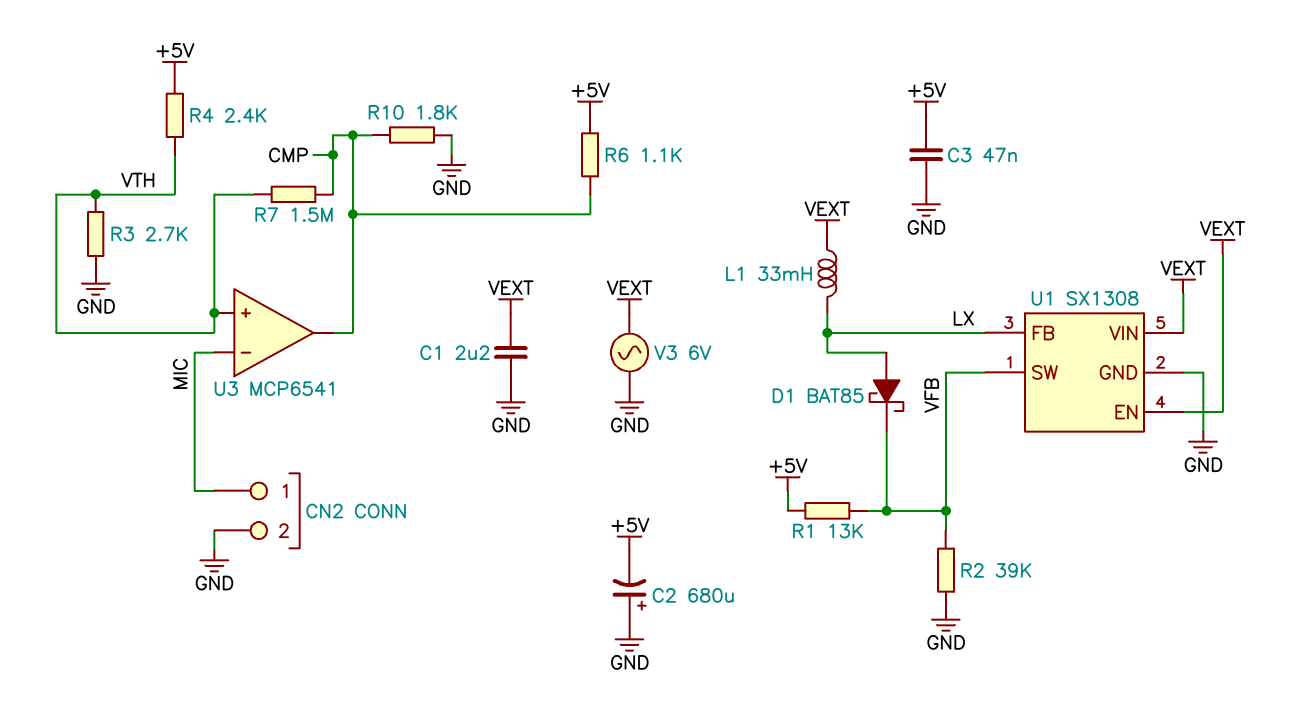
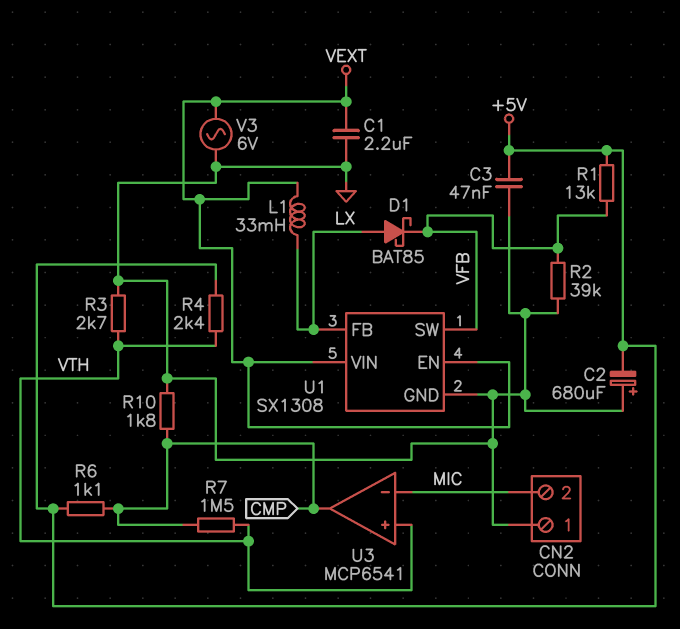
CN2 pin 1: MIC -> GND
CN2 pin 2: GND -> MIC

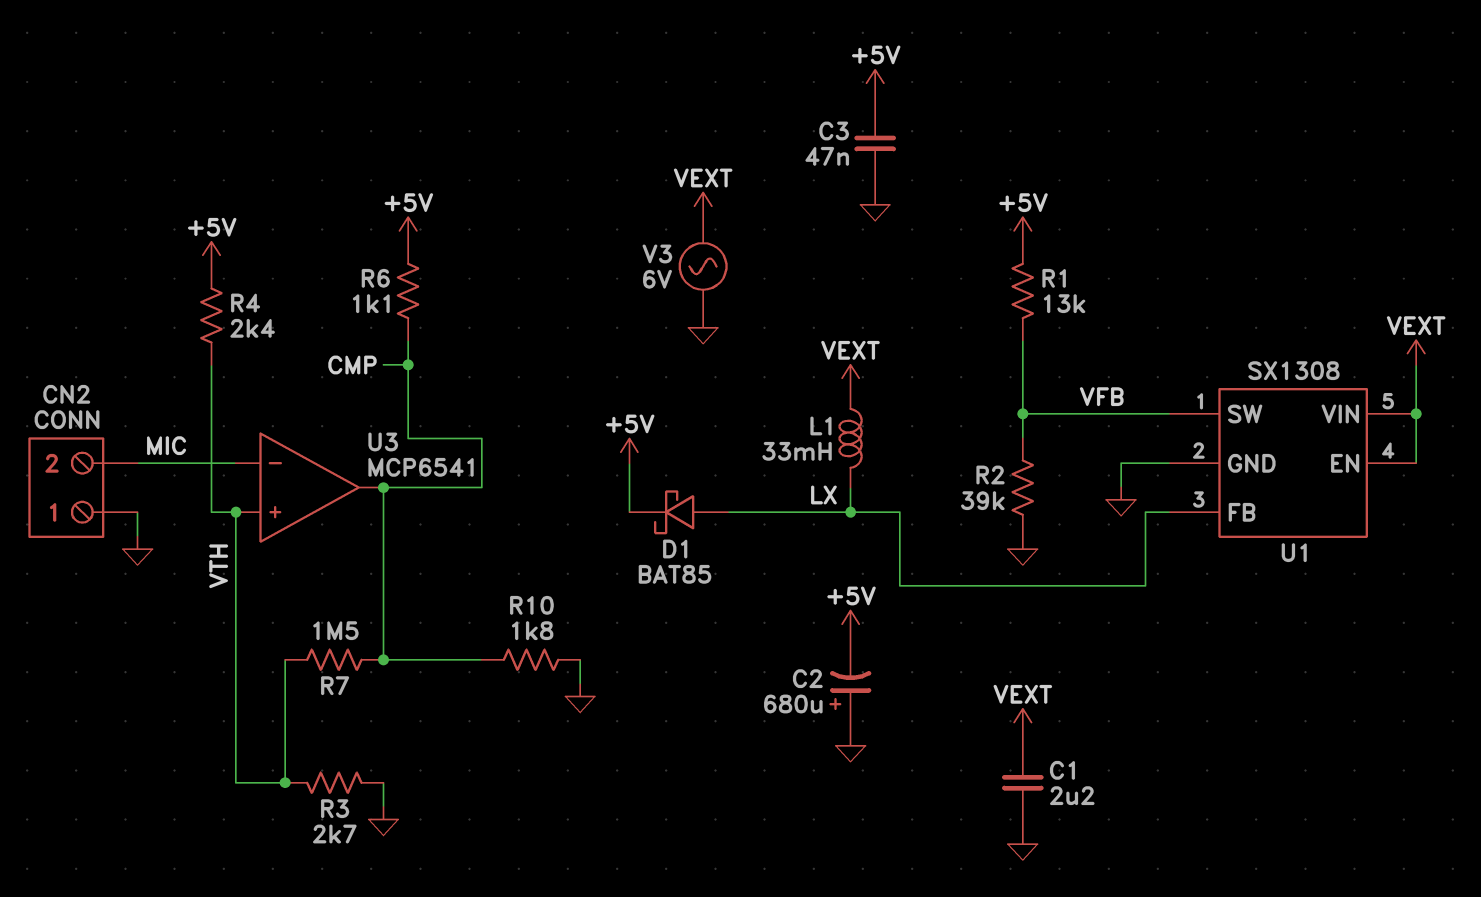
D1: schottky BAT85 (A LX, K VFB) -> schottky BAT85 (A LX, K +5V)

